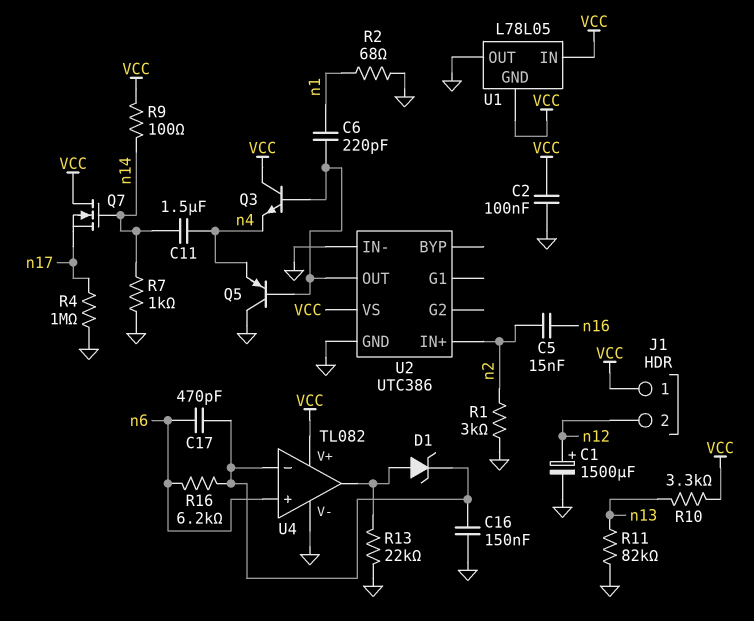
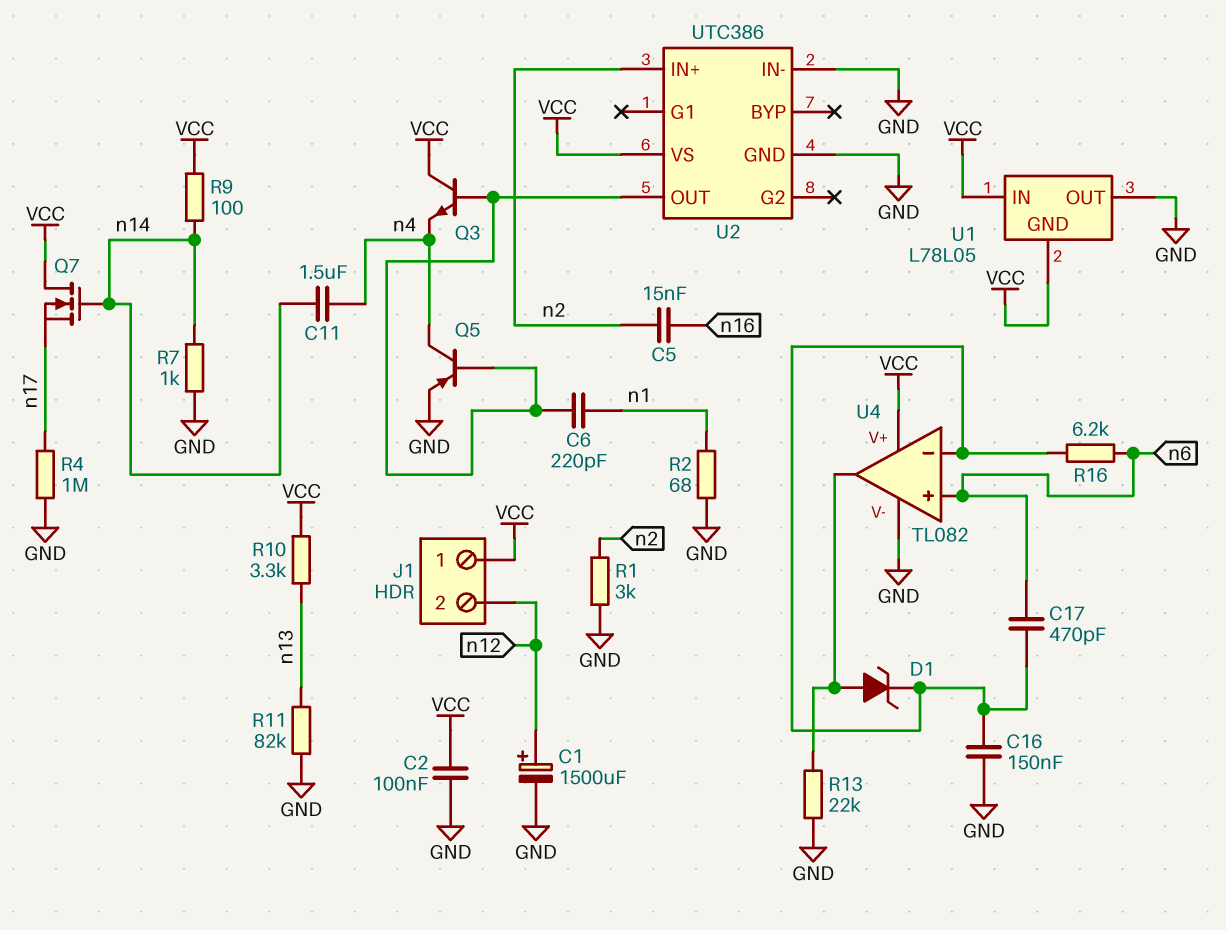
Q5: PNP (B U2/OUT, C GND, E n4) -> PNP (B U2/OUT, C n4, E GND)

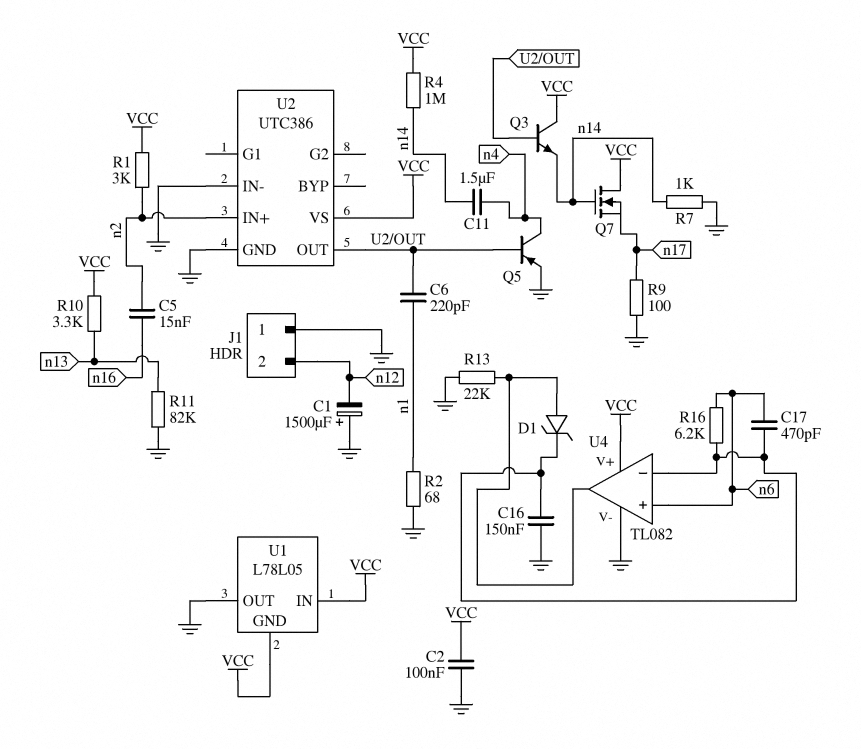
C1: 1500uF (plus n12, minus GND) -> 1500uF (plus GND, minus n12)
J1 pin 1: VCC -> GND
Q3: NPN (B U2/OUT, C VCC, E n4) -> NPN (B U2/OUT, C VCC, E n14)
R1: 3k (GND, n2) -> 3k (VCC, n2)
R4: 1M (GND, n17) -> 1M (VCC, n14)
R9: 100 (VCC, n14) -> 100 (GND, n17)

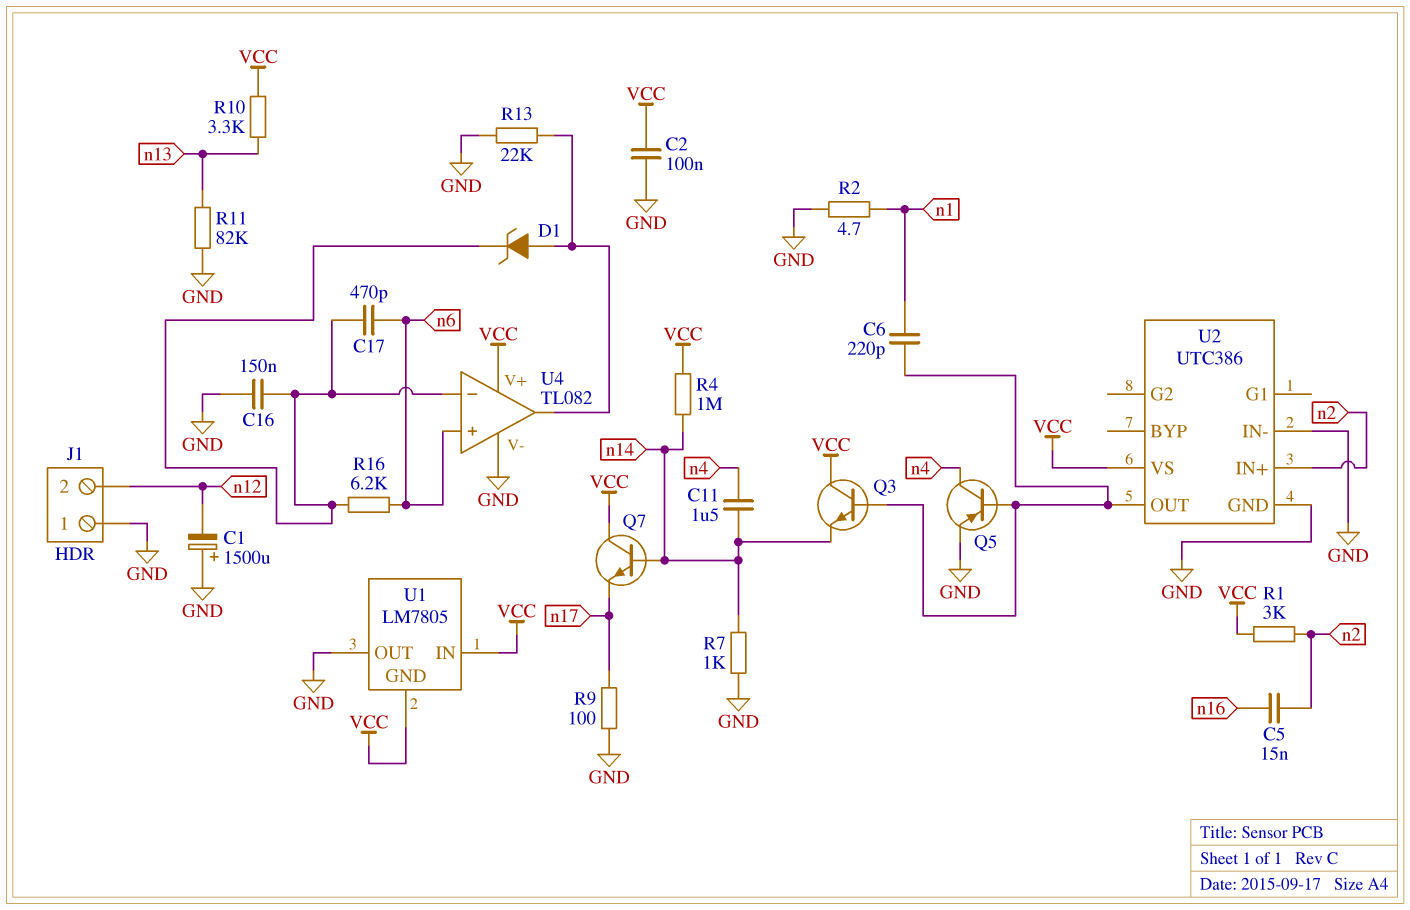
Q7: NMOS (G n14, D VCC, S n17) -> NPN (B n14, C VCC, E n17)
R2: 68 (GND, n1) -> 4.7 (GND, n1)
U1: L78L05 -> LM7805

